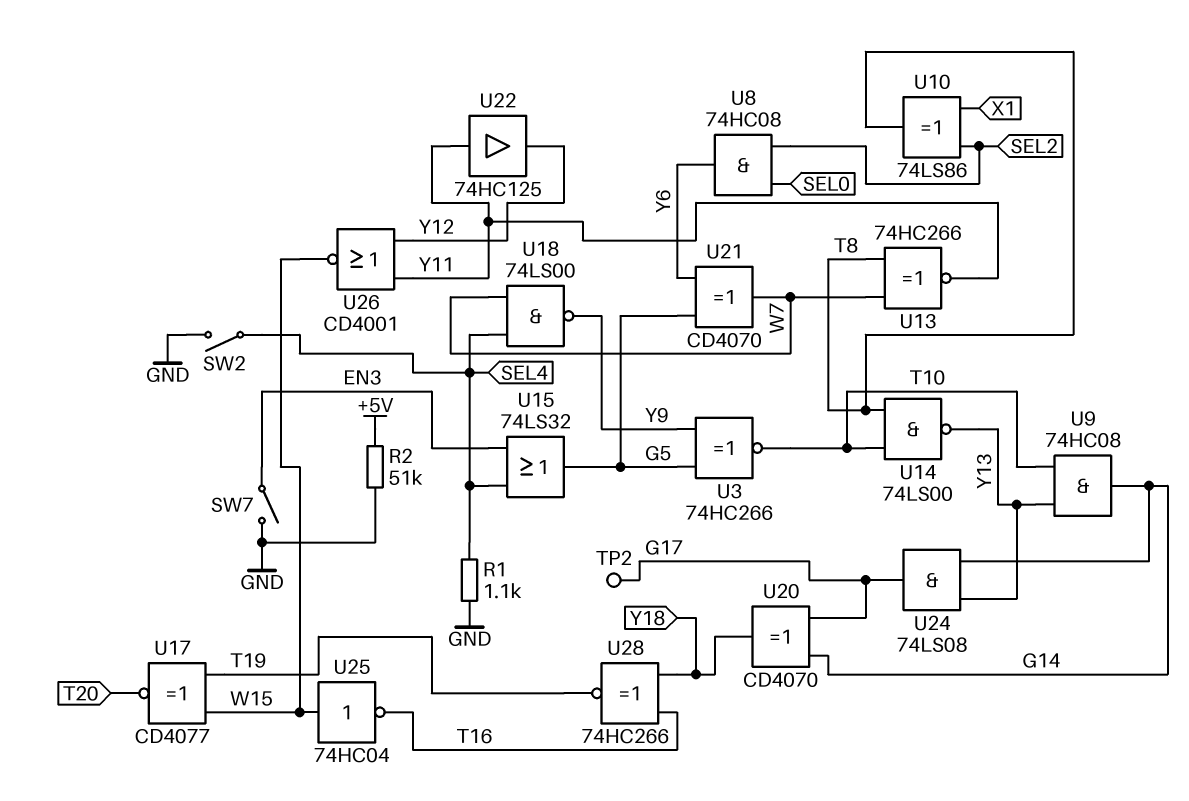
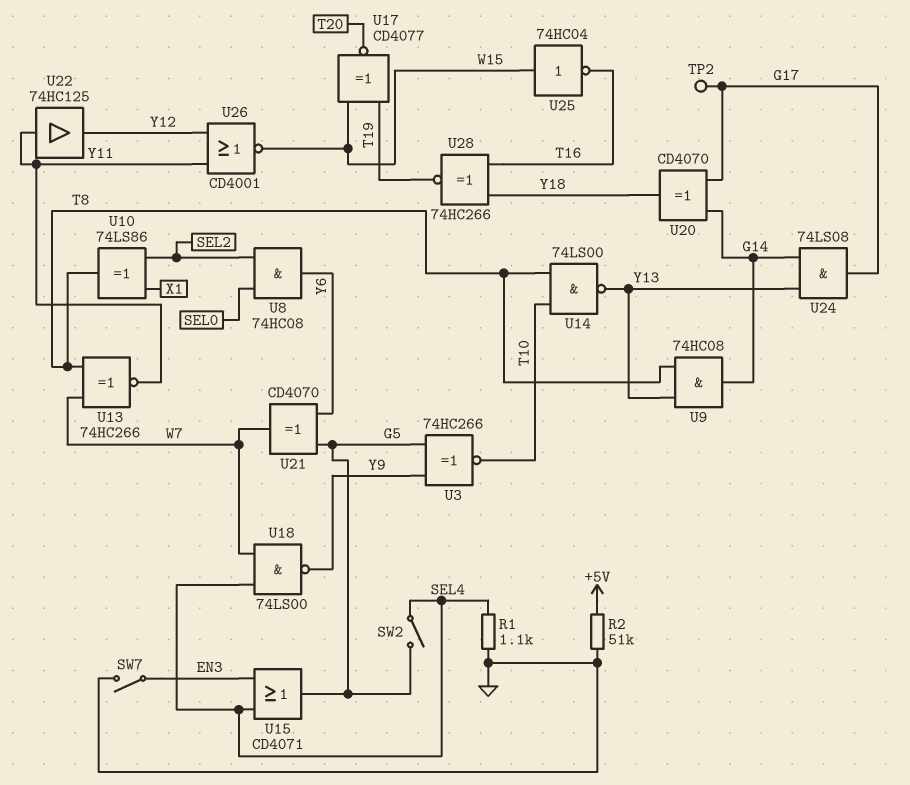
SW2: switch (GND, SEL4) -> switch (G5, SEL4)
U9: AND 74HC08 (in T10, in Y13, out G14) -> AND 74HC08 (in T8, in Y13, out G14)
U15: OR 74LS32 (in EN3, in SEL4, out G5) -> OR CD4071 (in EN3, in SEL4, out G5)

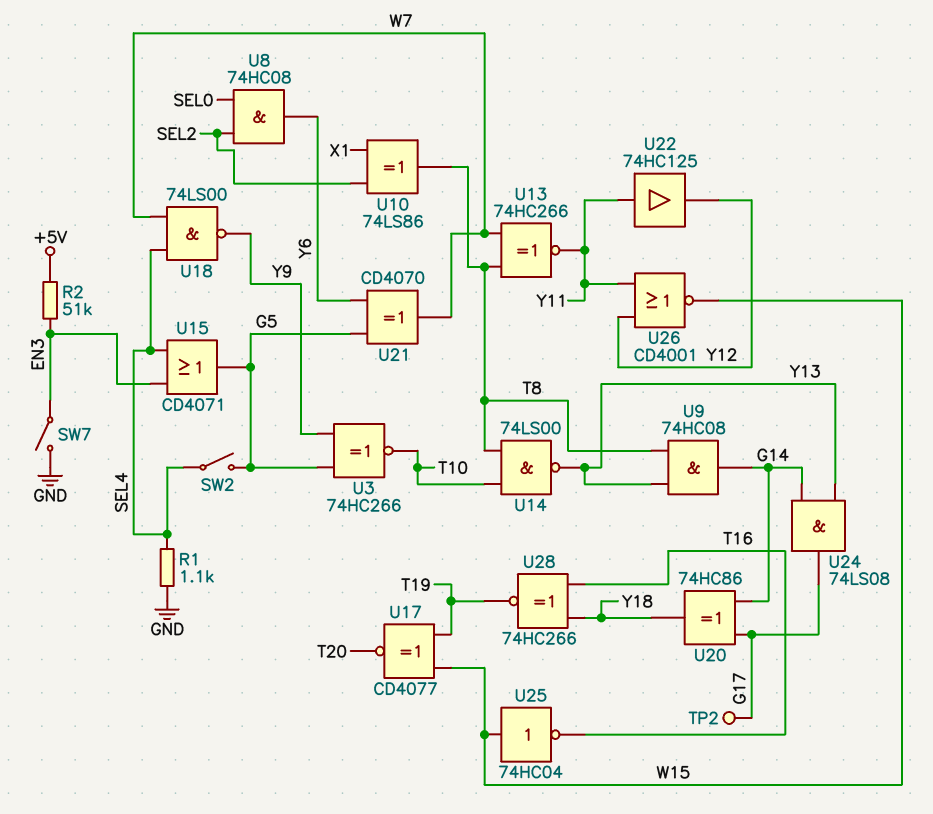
R2: 51k (+5V, GND) -> 51k (+5V, EN3)
U20: XOR CD4070 (in G14, in G17, out Y18) -> XOR 74HC86 (in G14, in G17, out Y18)

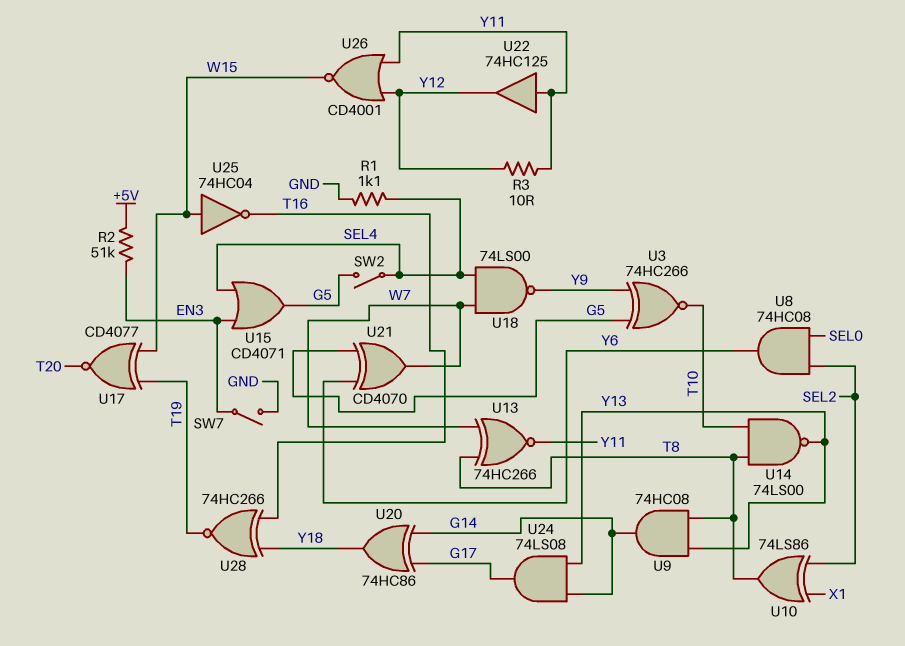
R3: none -> 10 (Y11, Y12)
TP2: test point (G17) -> none

